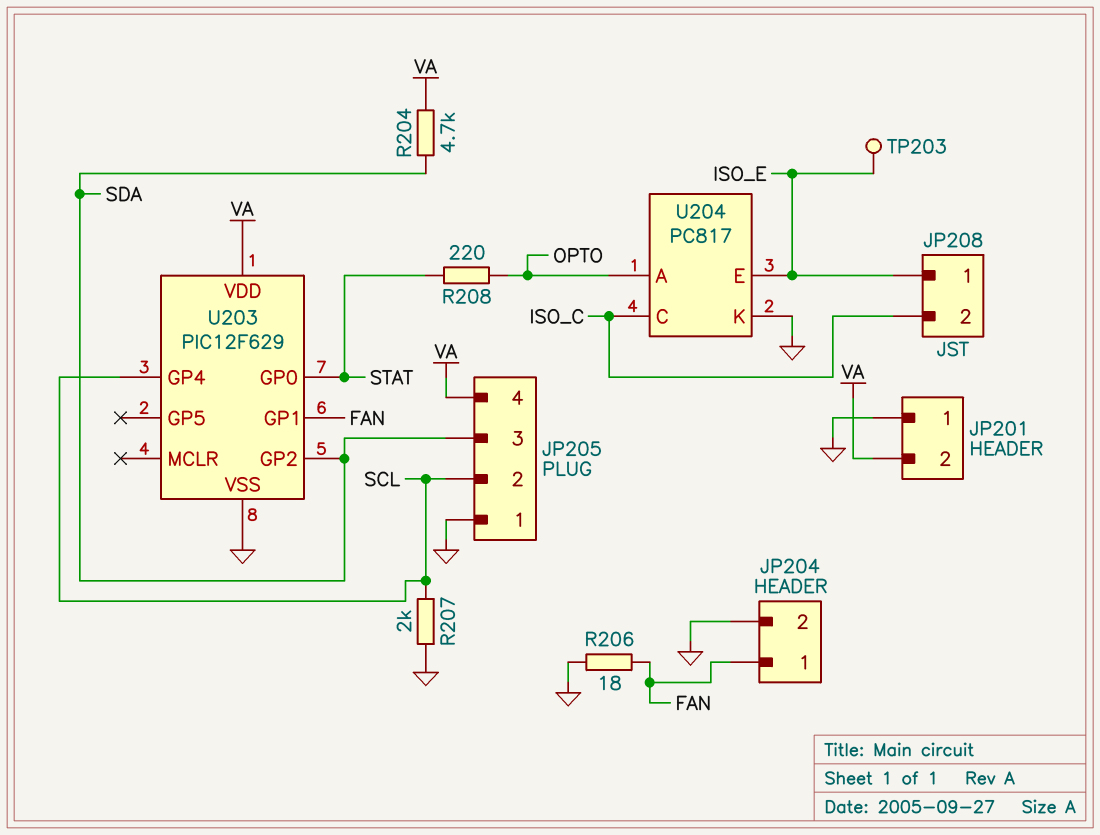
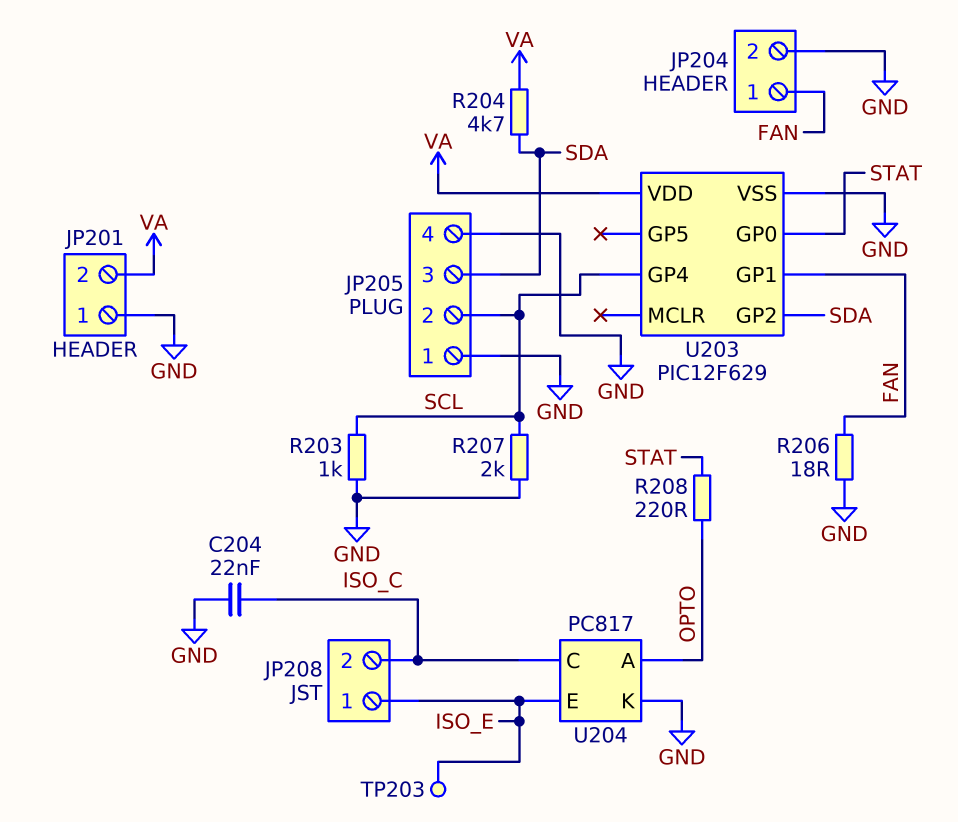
C204: none -> 22nF (GND, ISO_C)
JP205 pin 4: VA -> GND
R203: none -> 1k (GND, SCL)

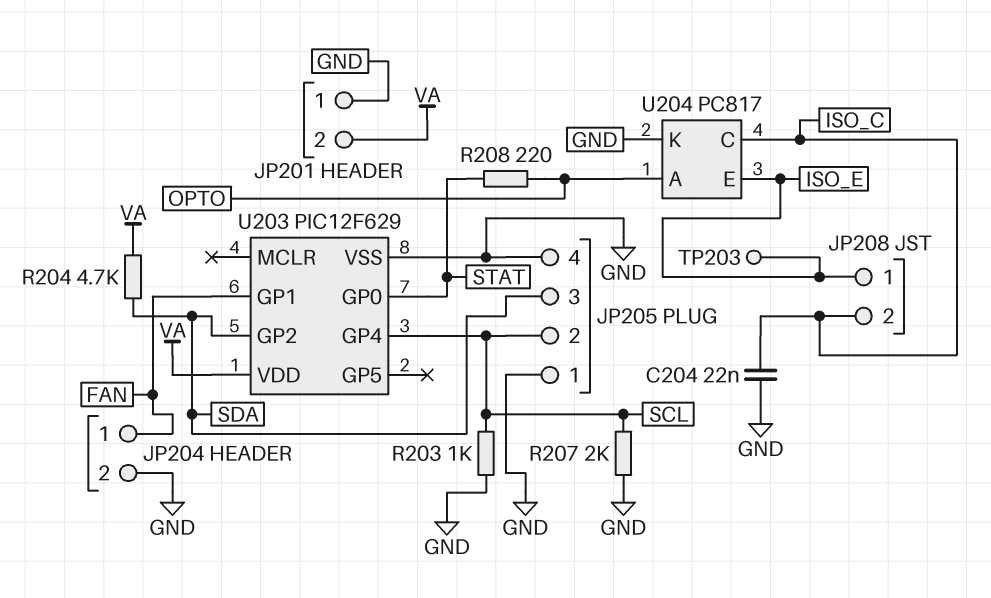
R206: 18 (FAN, GND) -> none

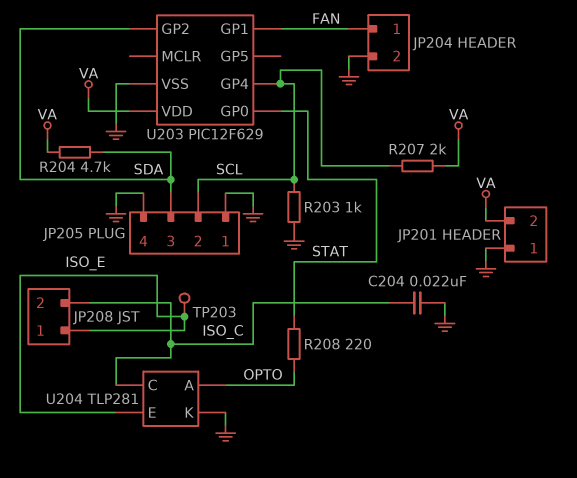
R207: 2k (GND, SCL) -> 2k (SCL, VA)
U204: PC817 -> TLP281

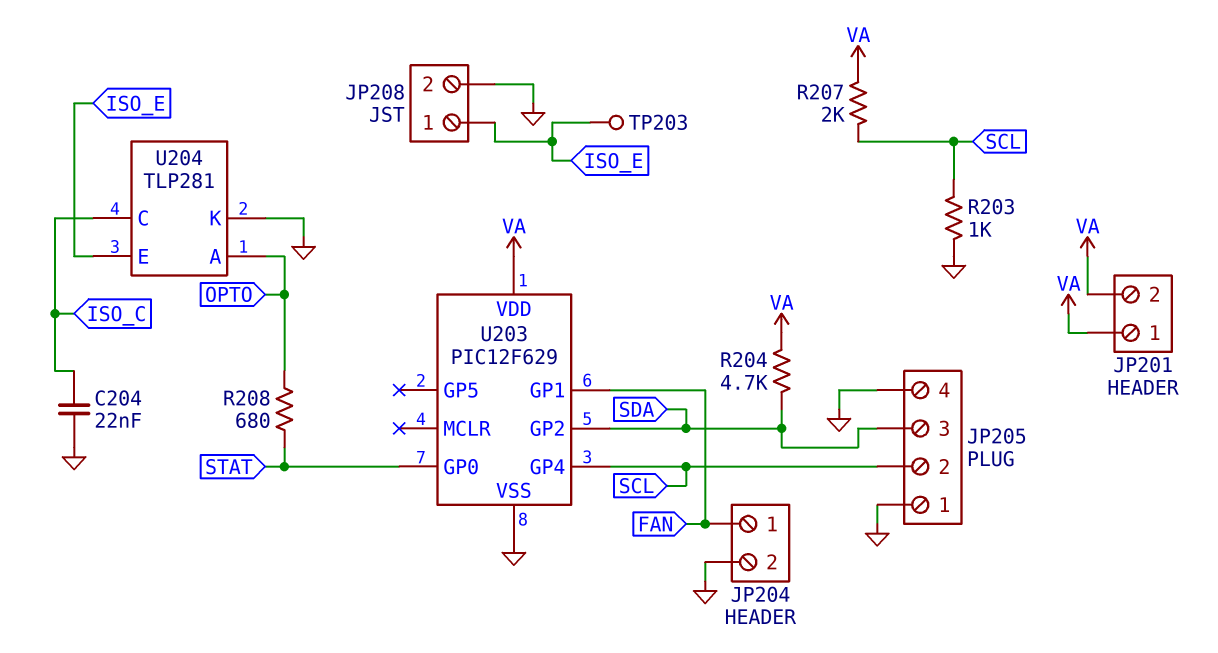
JP201 pin 1: GND -> VA
JP208 pin 2: ISO_C -> GND
R208: 220 (OPTO, STAT) -> 680 (OPTO, STAT)

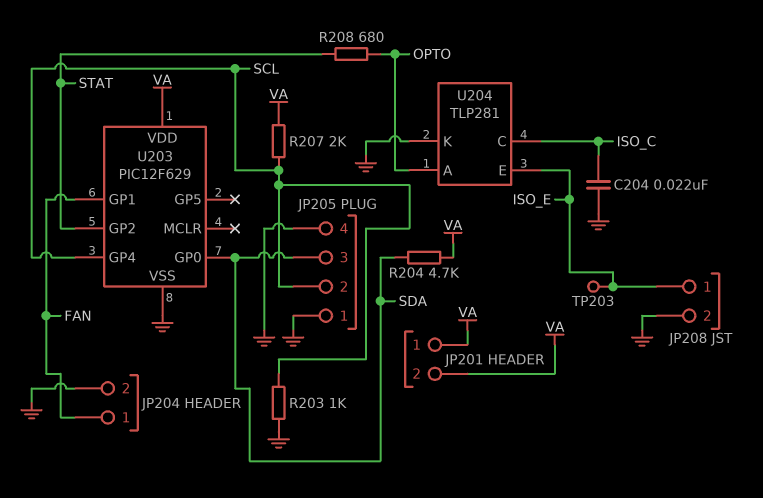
U203 pin GP0: STAT -> SDA
U203 pin GP2: SDA -> STAT

